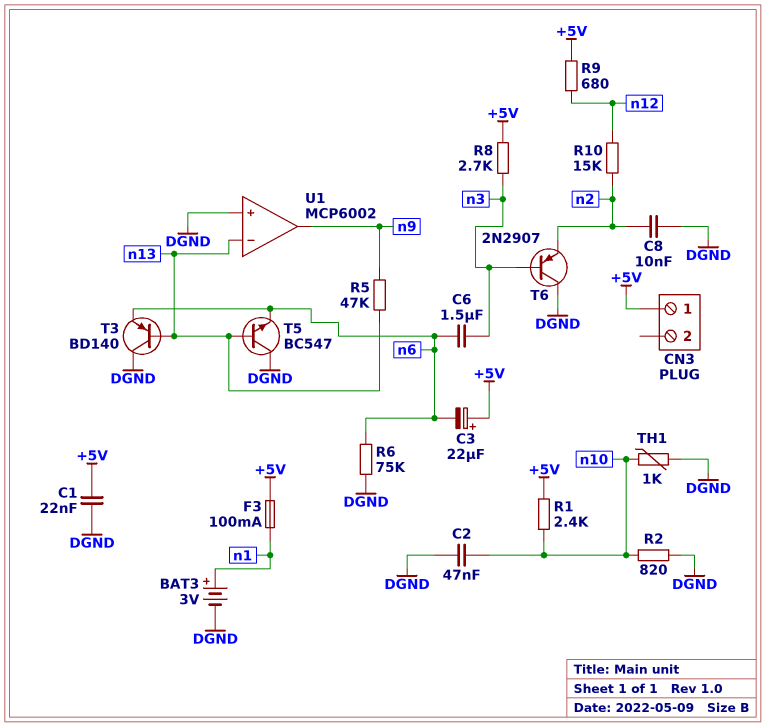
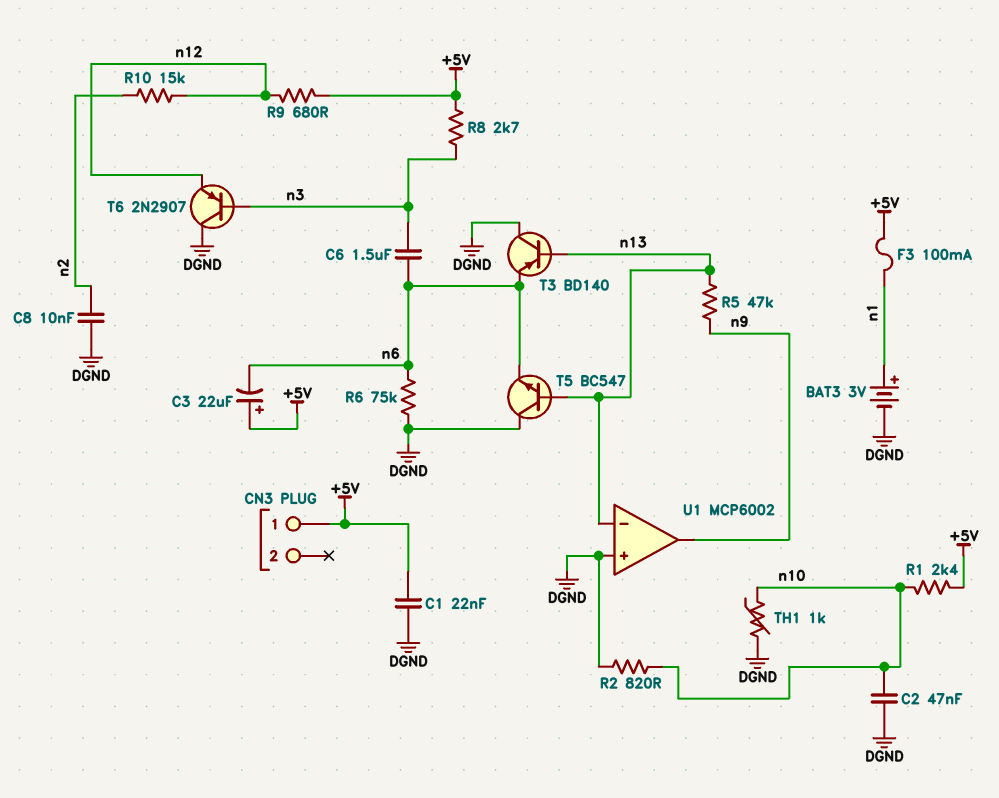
T6: PNP 2N2907 (B n3, C DGND, E n2) -> PNP 2N2907 (B n3, C DGND, E n12)

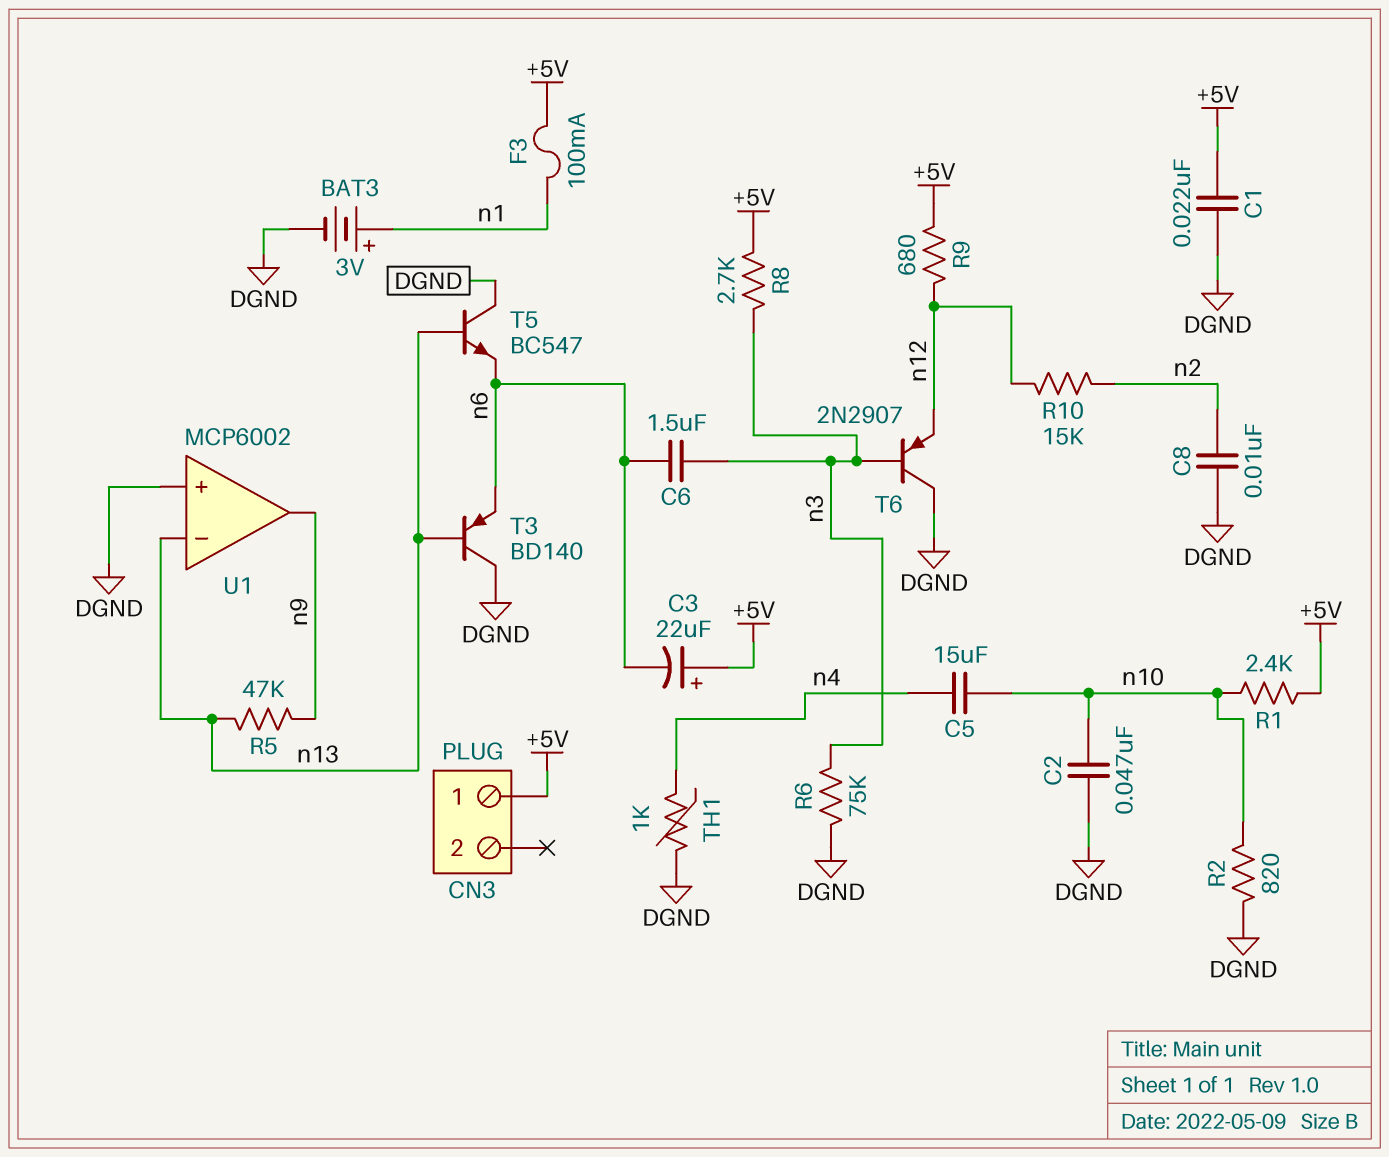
C5: none -> 15uF (n4, n10)
R6: 75k (DGND, n6) -> 75k (DGND, n3)
TH1: 1k (DGND, n10) -> 1k (DGND, n4)

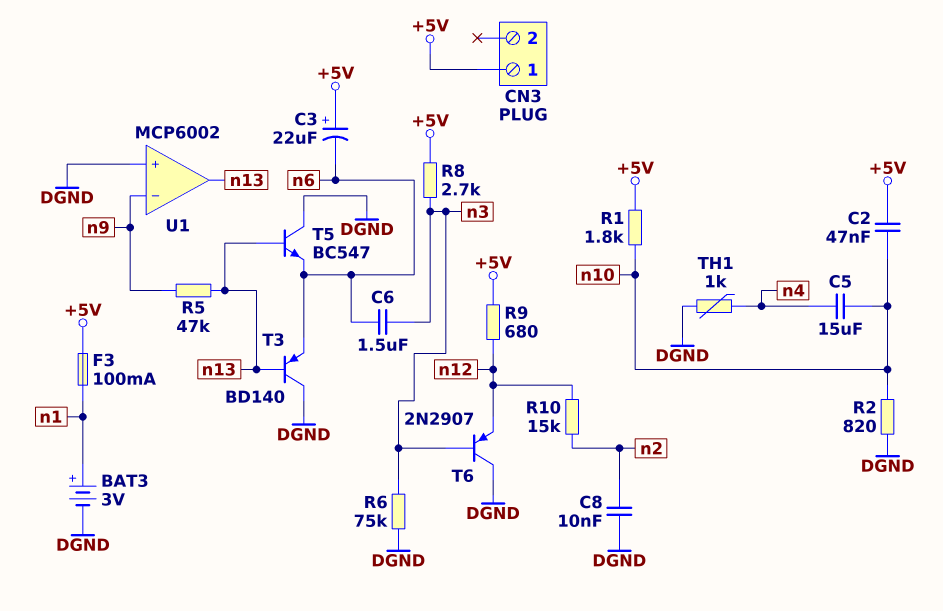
C1: 22nF (+5V, DGND) -> none
C2: 47nF (DGND, n10) -> 47nF (+5V, n10)
R1: 2.4k (+5V, n10) -> 1.8k (+5V, n10)
U1 pin in-: n13 -> n9
U1 pin out: n9 -> n13

